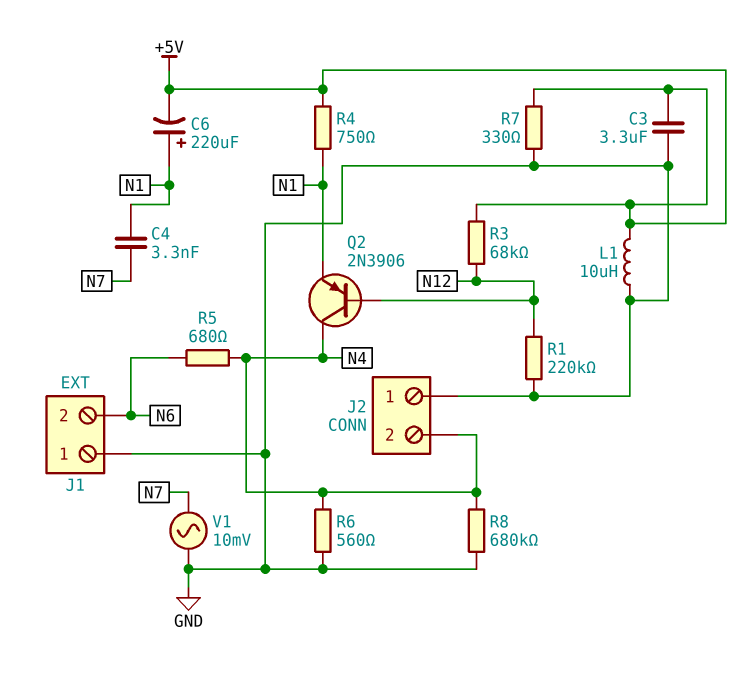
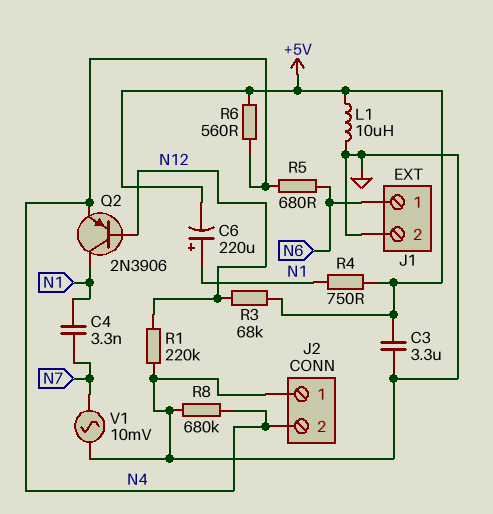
J1 pin 1: GND -> N6
J1 pin 2: N6 -> GND
Q2: PNP 2N3906 (B N12, C N4, E N1) -> PNP 2N3906 (B N12, C N1, E N4)
R6: 560 (GND, N4) -> 560 (+5V, N4)
R7: 330 (+5V, GND) -> none

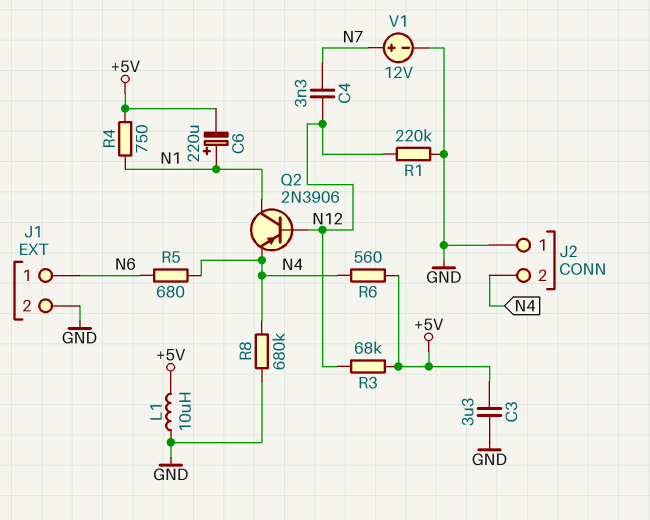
C4: 3.3nF (N1, N7) -> 3.3nF (N7, N12)
V1: AC 10mV (GND, N7) -> 12V (plus N7, minus GND)

